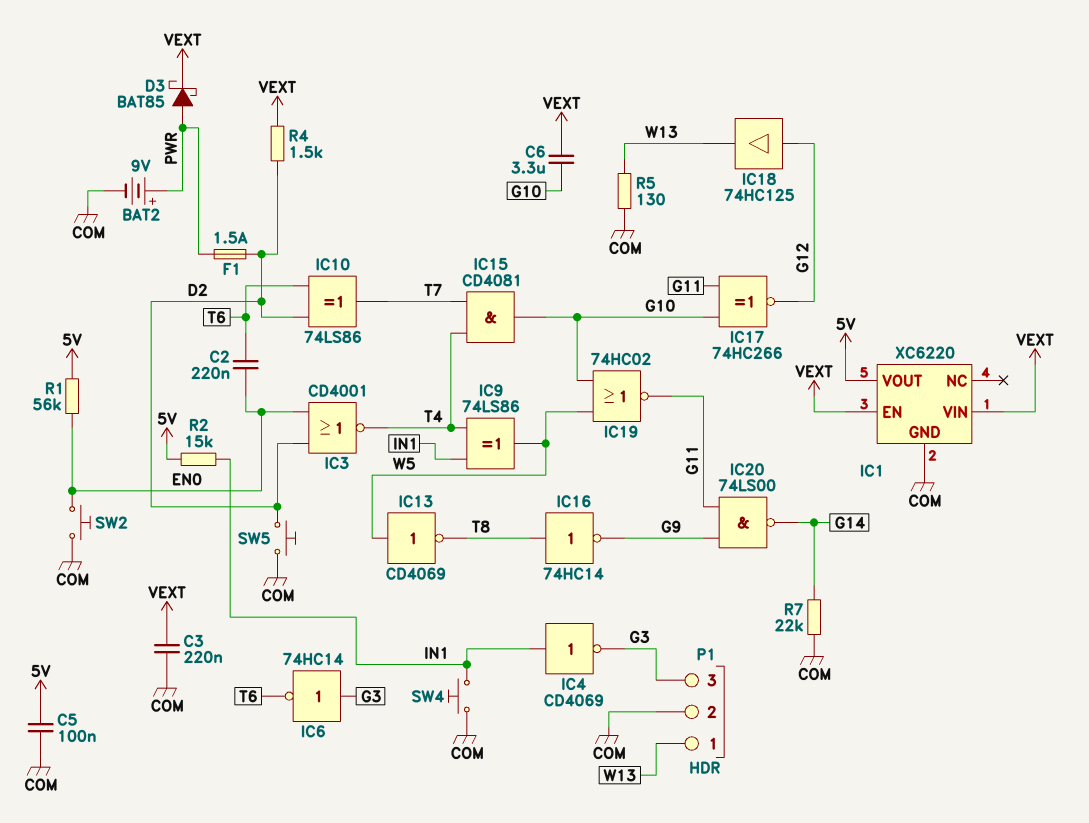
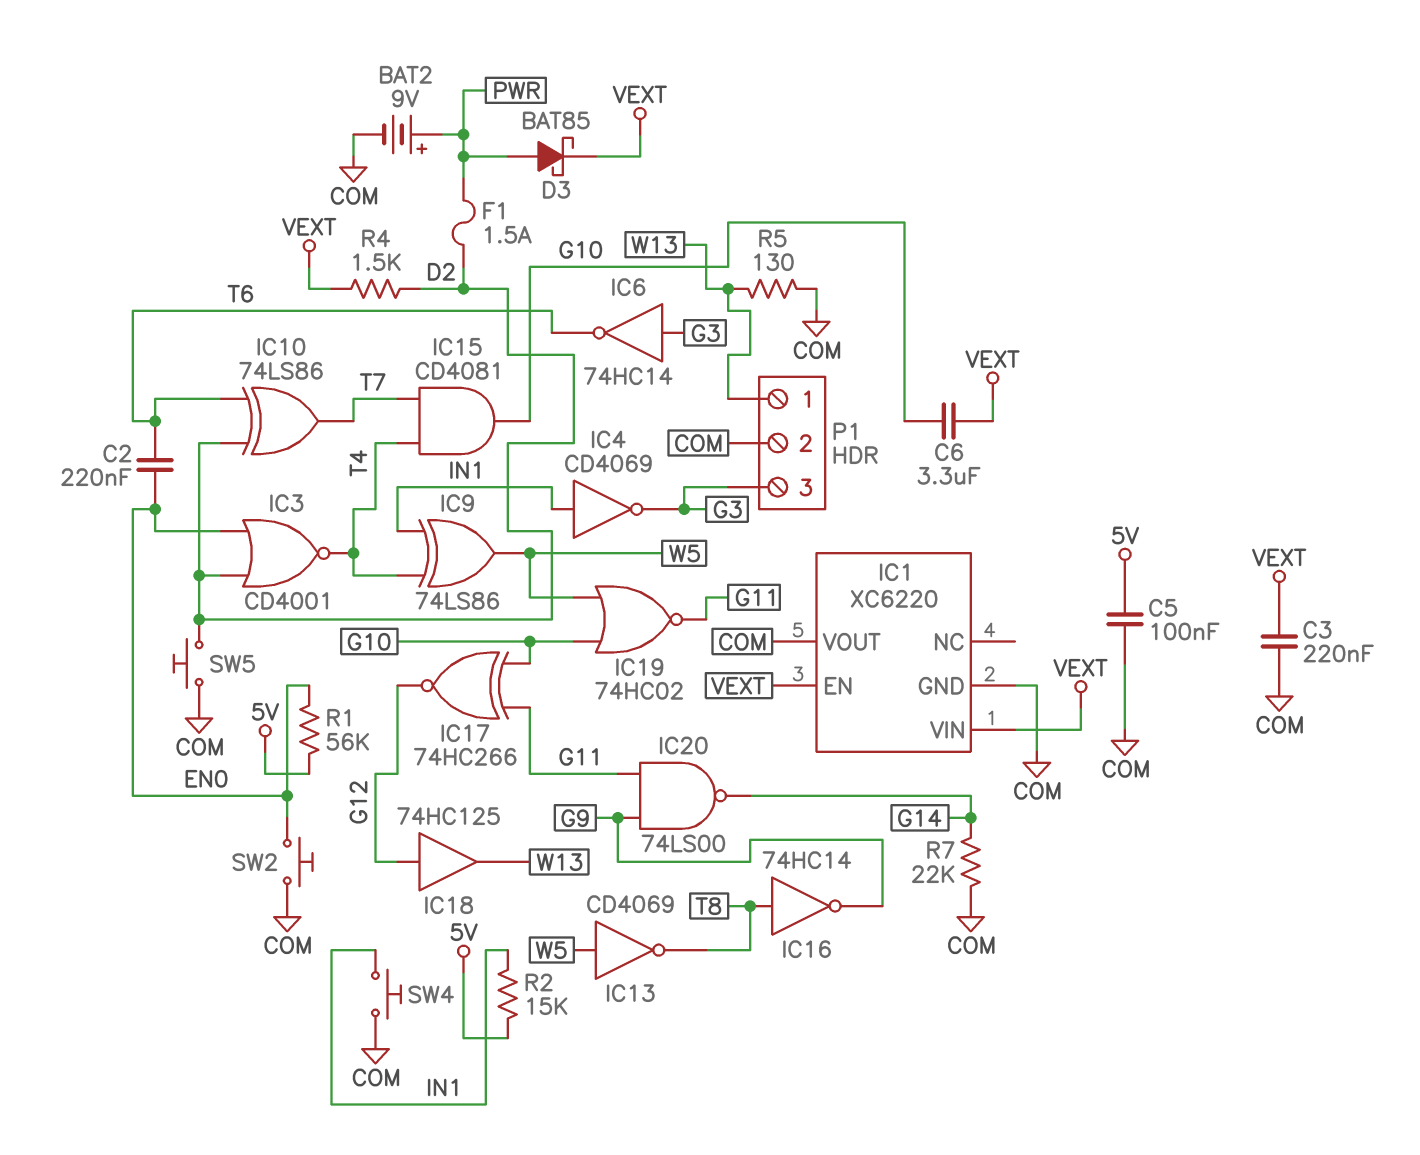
IC1 pin VOUT: 5V -> COM

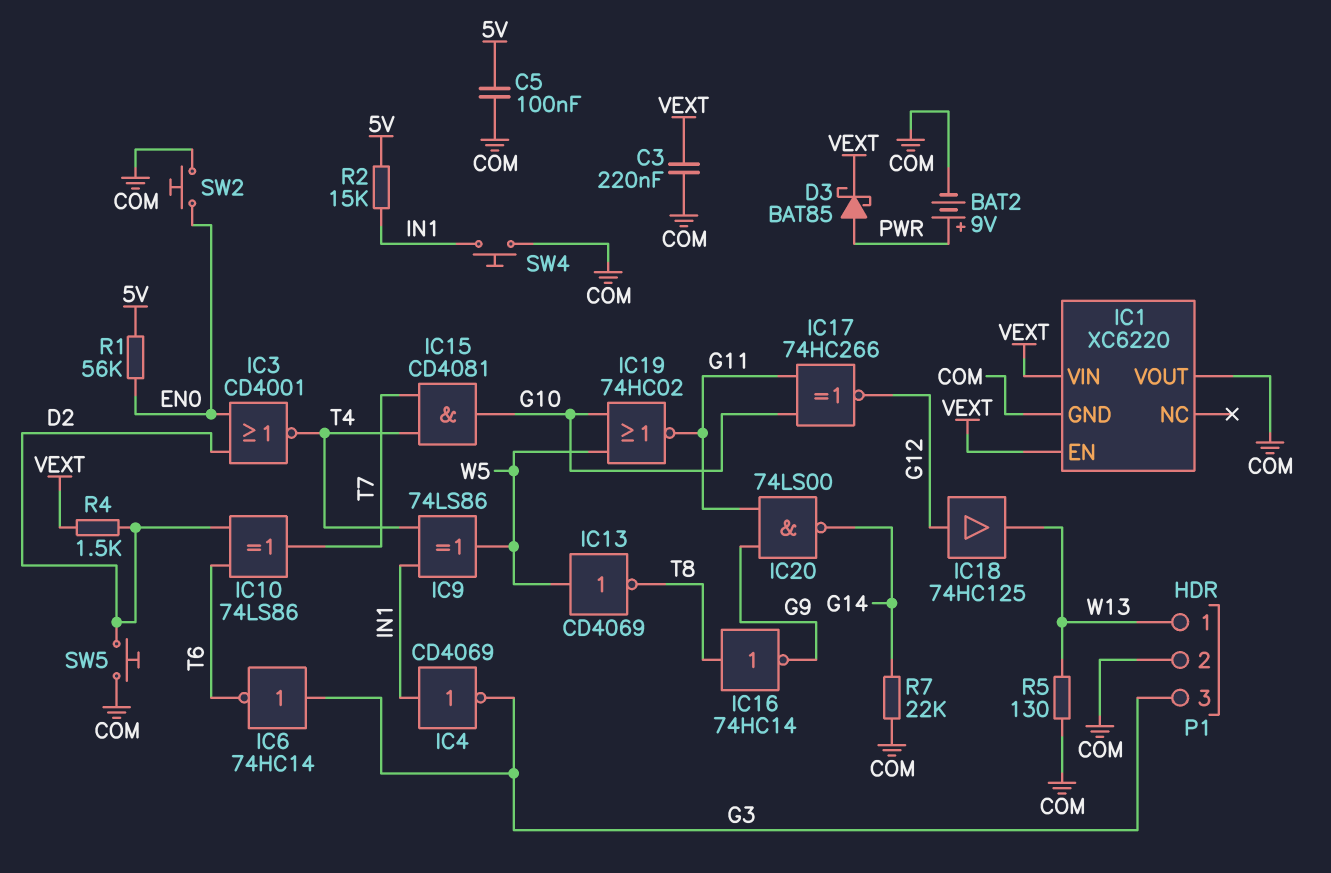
C2: 220nF (EN0, T6) -> none
C6: 3.3uF (G10, VEXT) -> none
F1: 1.5A (D2, PWR) -> none

